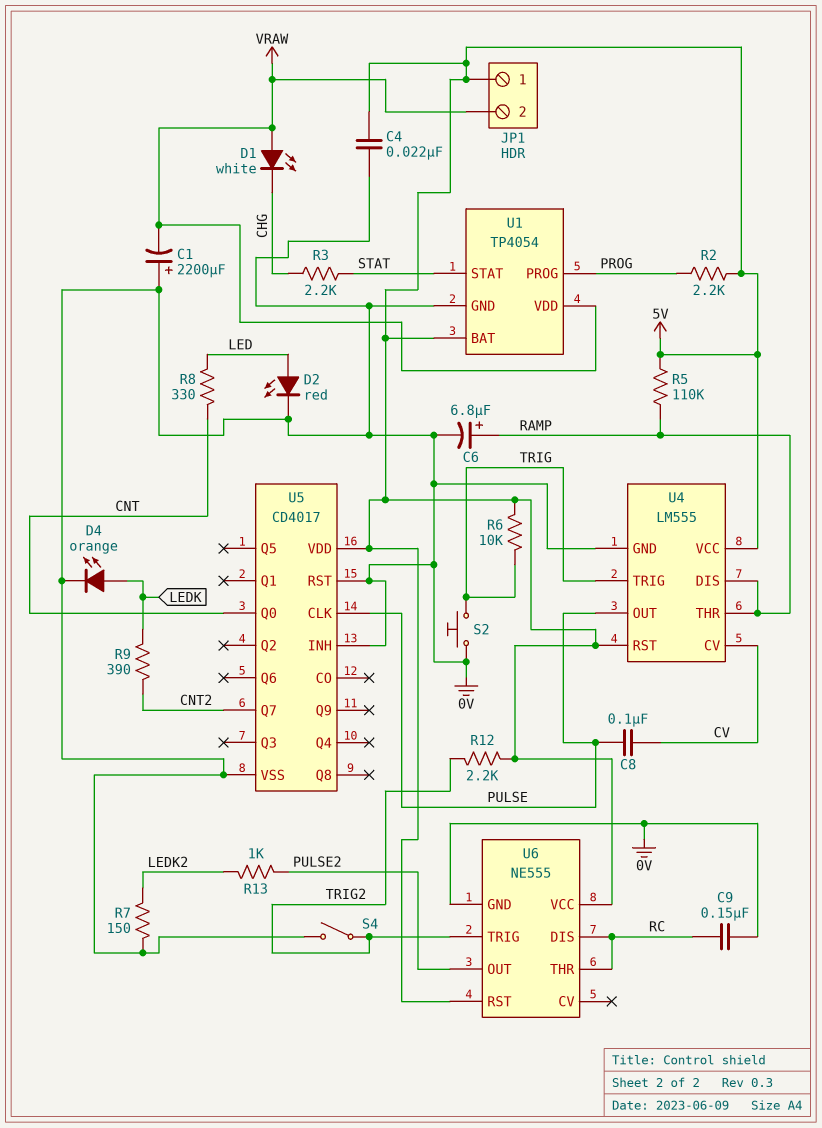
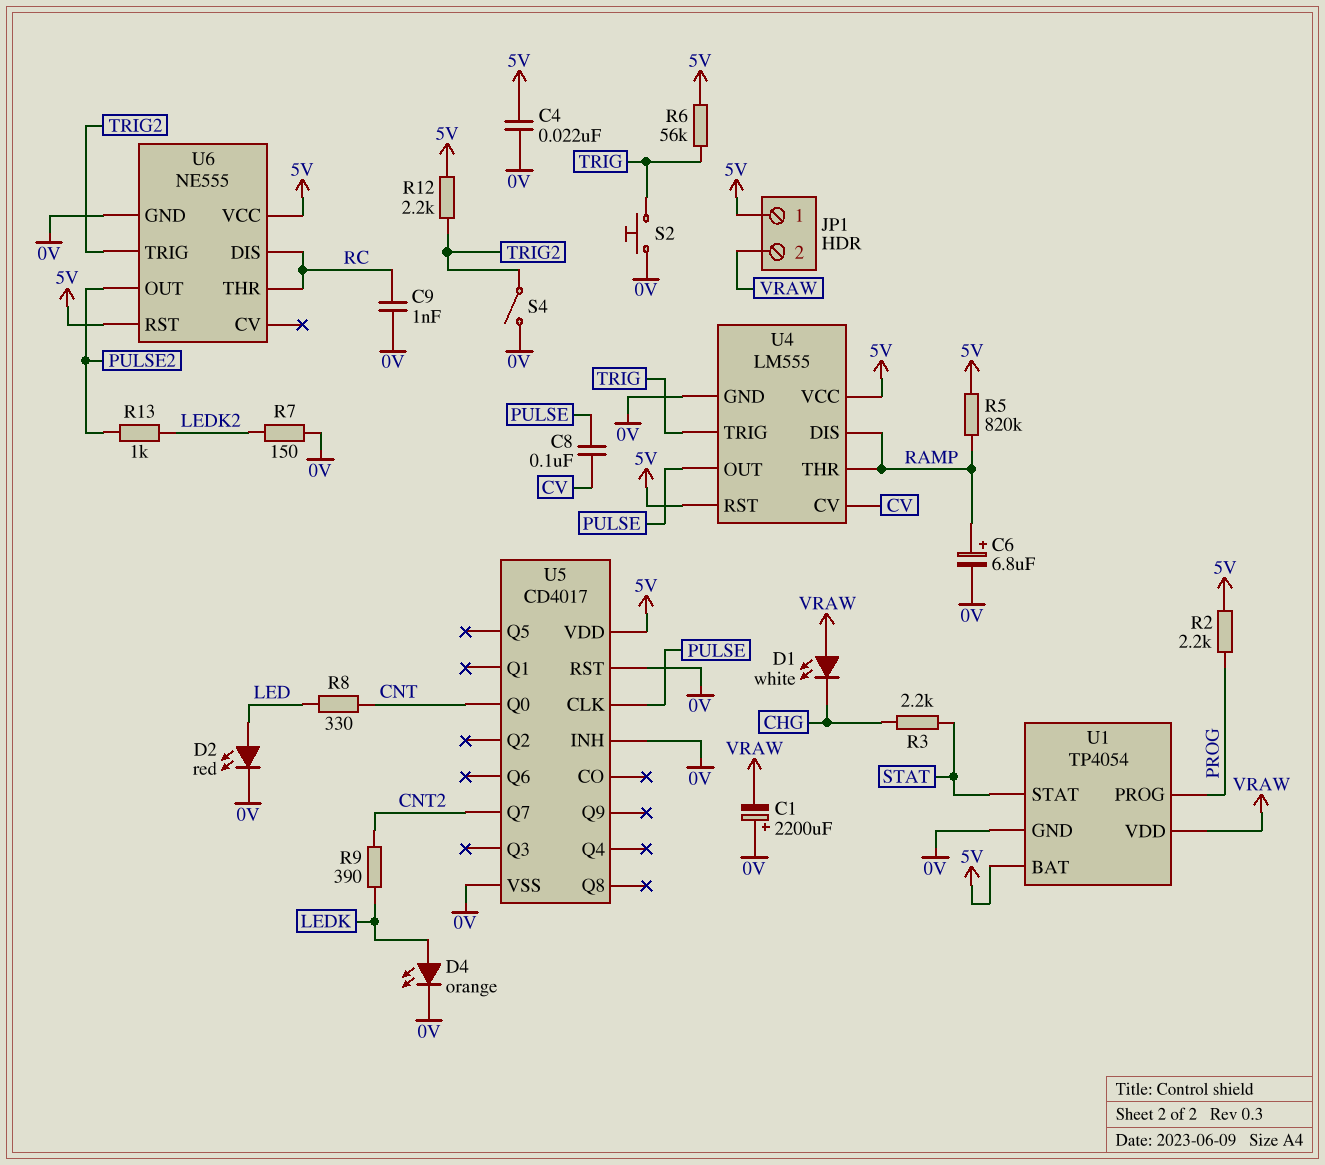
C9: 150nF (0V, RC) -> 1nF (0V, RC)
R5: 110k (5V, RAMP) -> 820k (5V, RAMP)
R6: 10k (5V, TRIG) -> 56k (5V, TRIG)

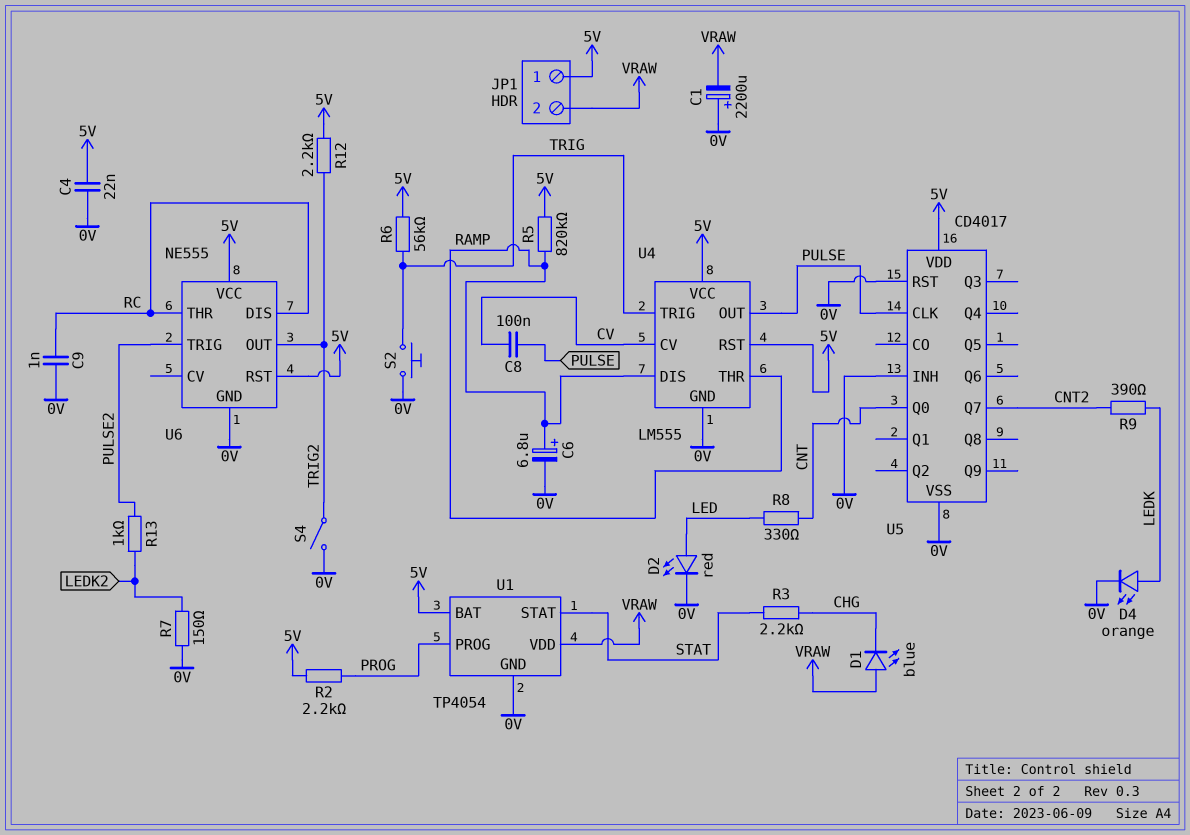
D1: LED white (A VRAW, K CHG) -> LED blue (A VRAW, K CHG)
U6 pin OUT: PULSE2 -> TRIG2
U6 pin TRIG: TRIG2 -> PULSE2

